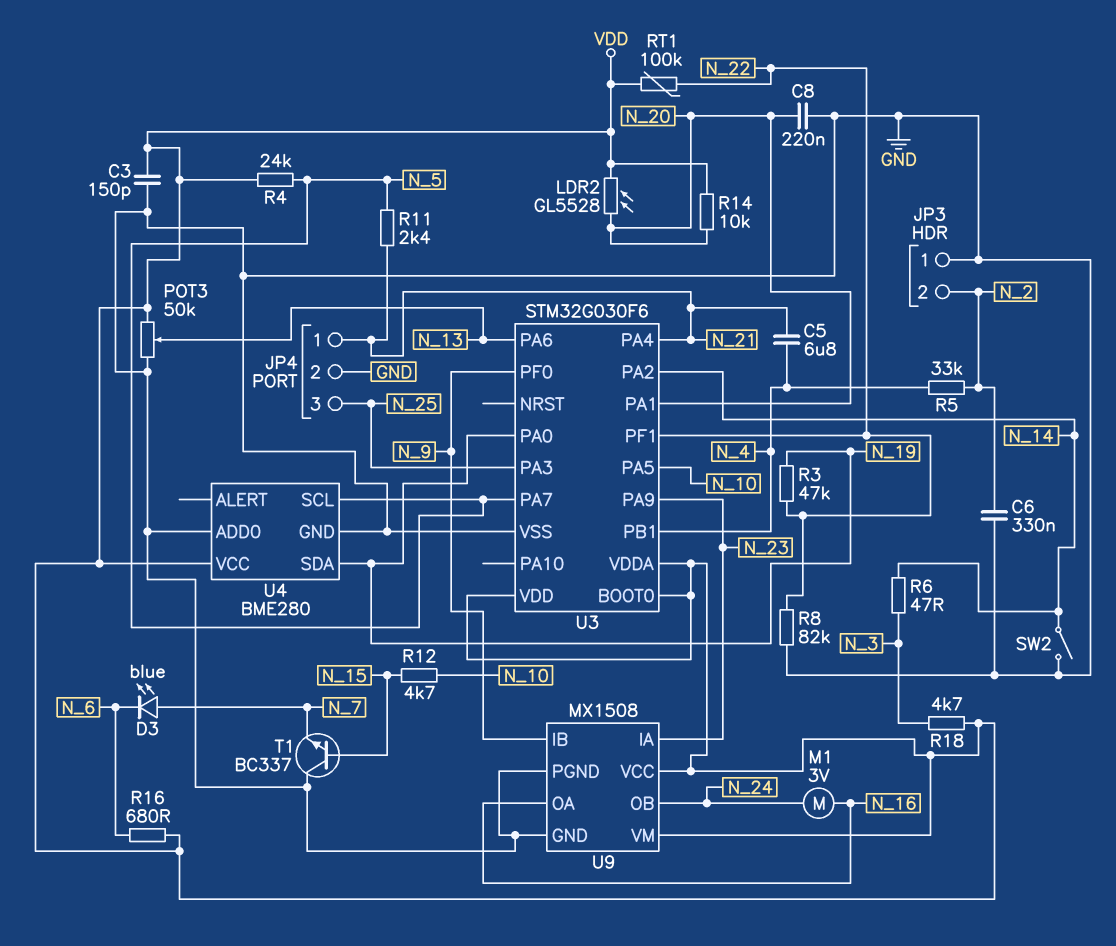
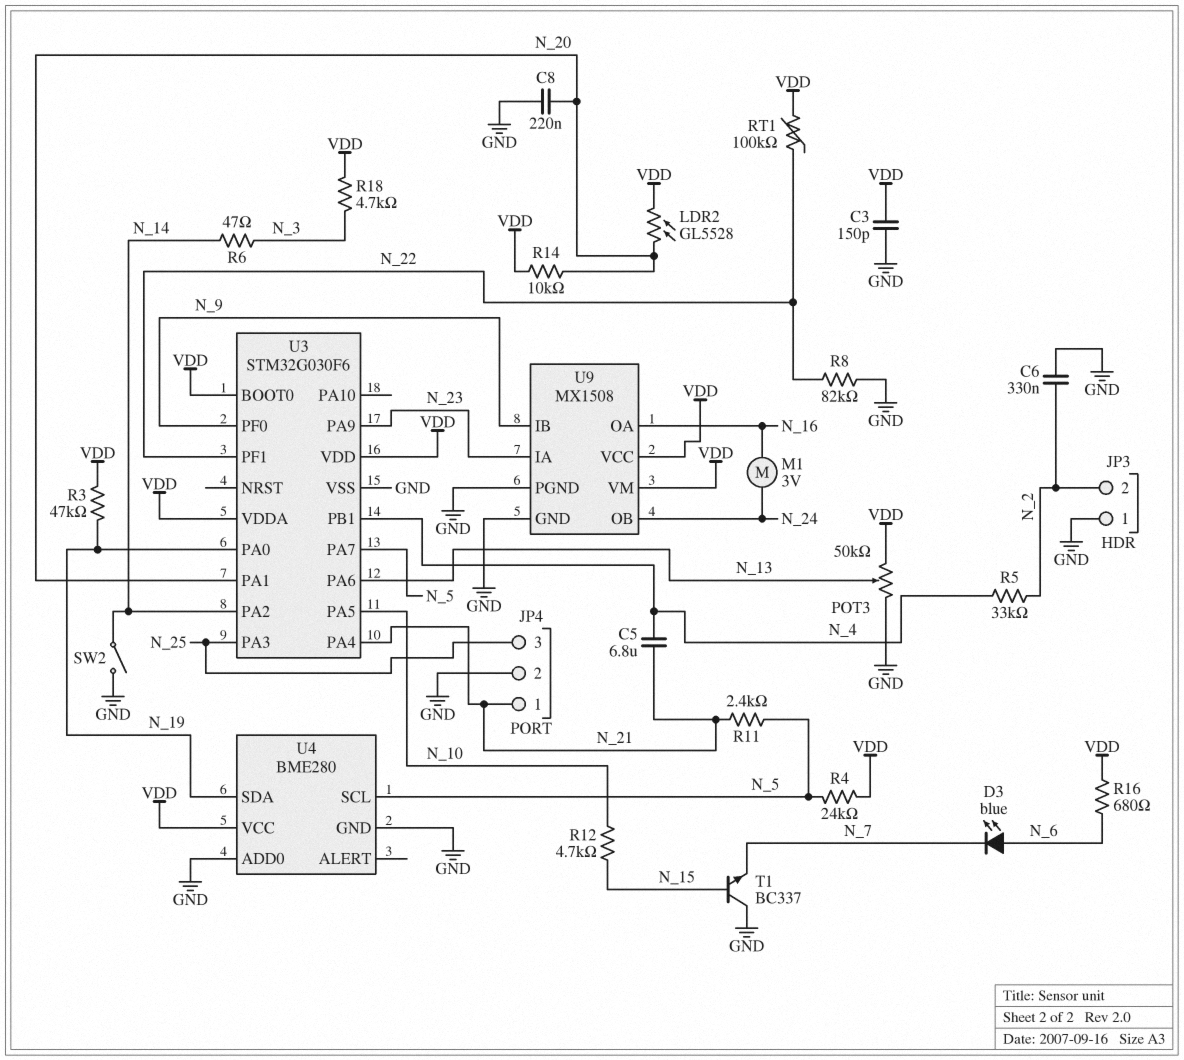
D3: LED blue (A N_7, K N_6) -> LED blue (A N_6, K N_7)
R3: 47k (N_19, N_22) -> 47k (N_19, VDD)

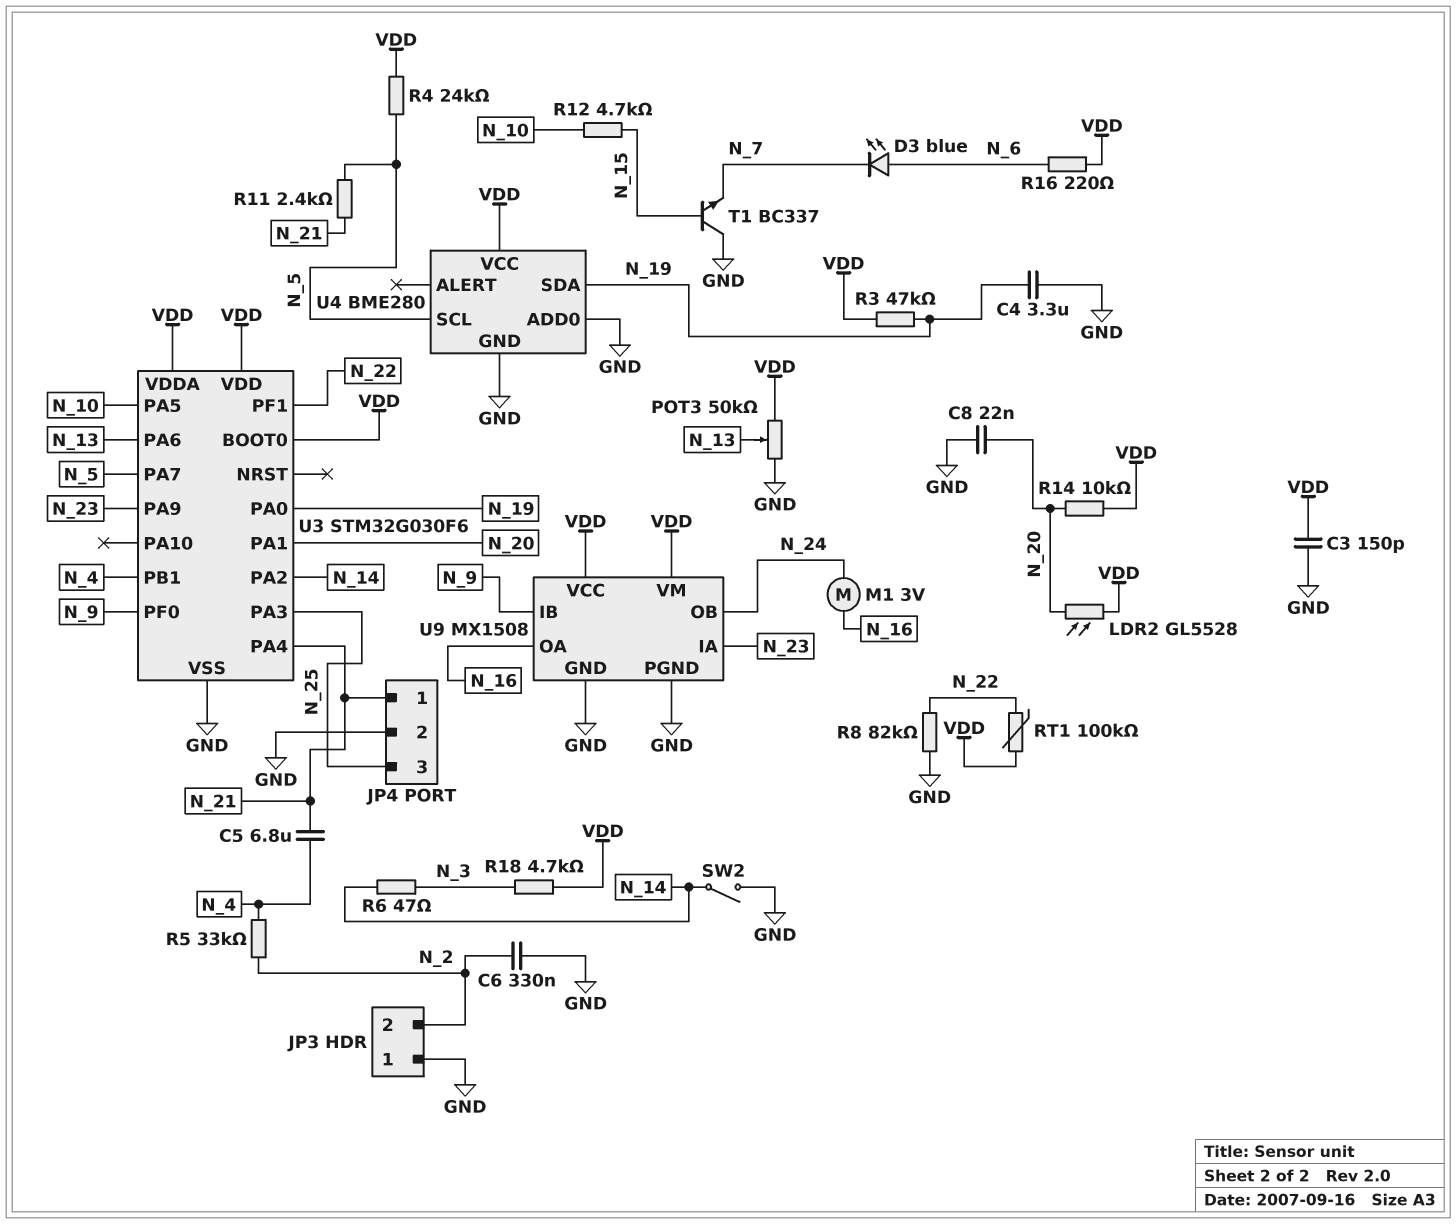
C4: none -> 3.3uF (GND, N_19)
C8: 220nF (GND, N_20) -> 22nF (GND, N_20)
R16: 680 (N_6, VDD) -> 220 (N_6, VDD)

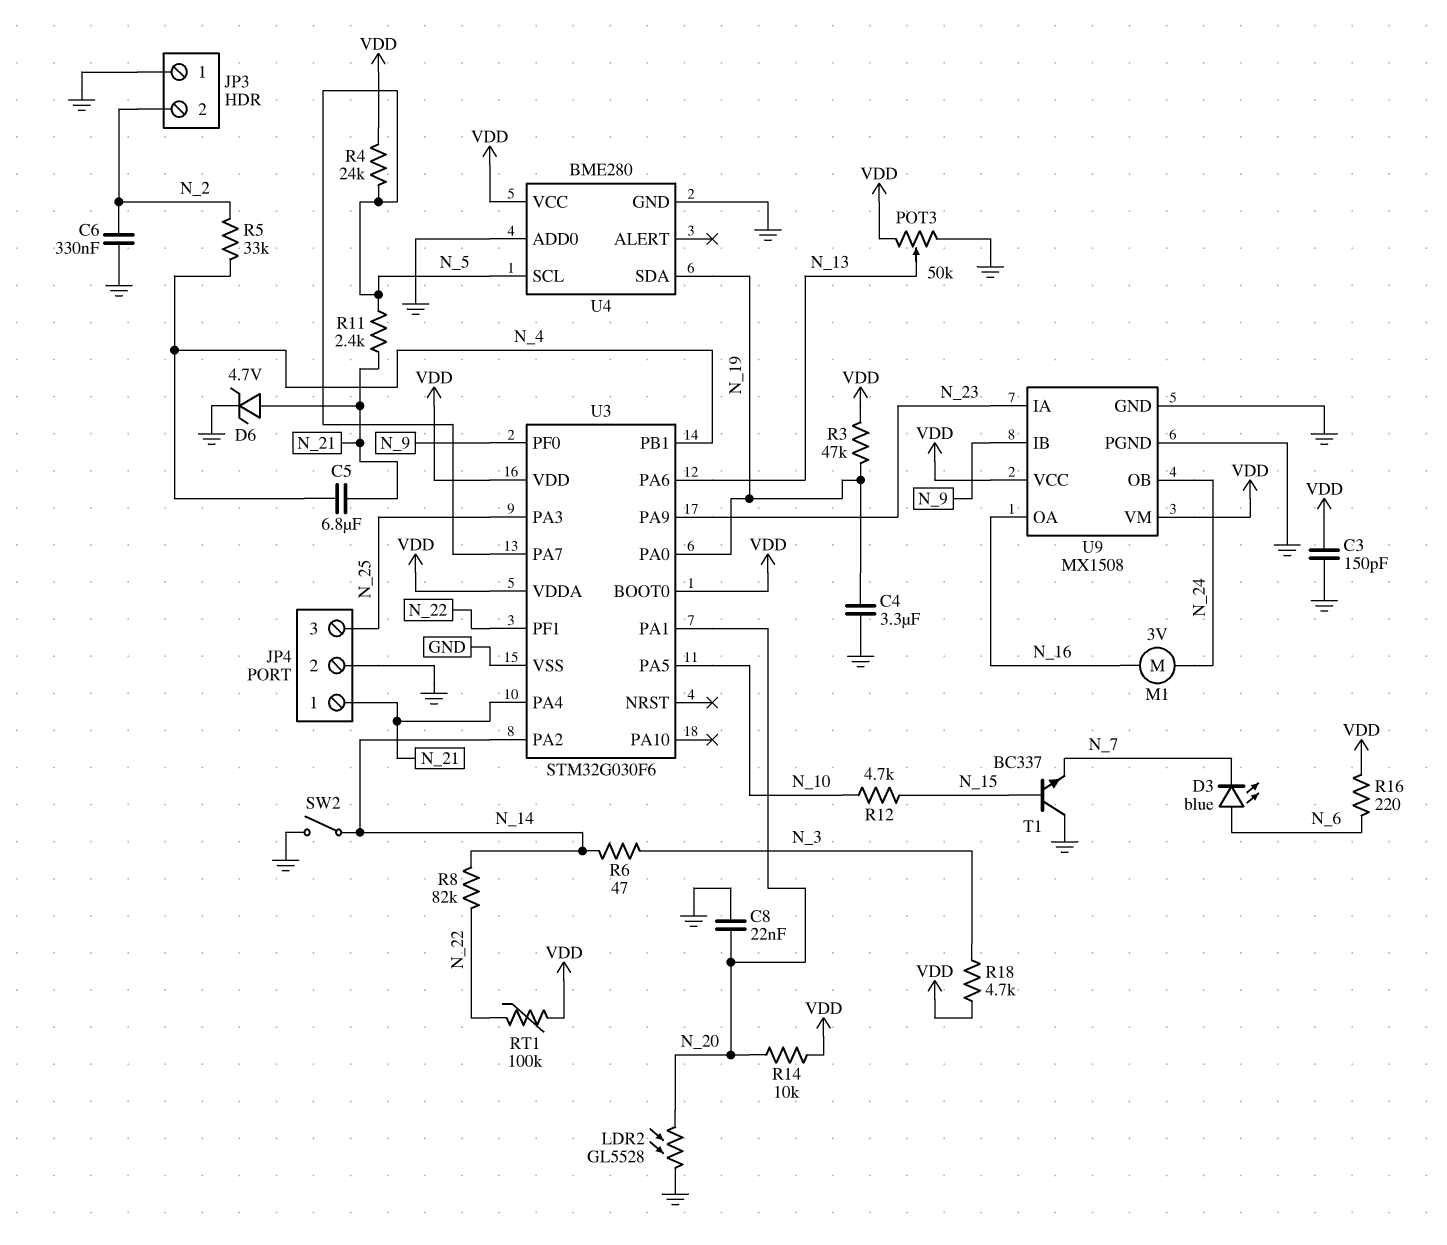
D6: none -> zener 4.7V (A N_21, K GND)
LDR2: GL5528 (N_20, VDD) -> GL5528 (GND, N_20)
R8: 82k (GND, N_22) -> 82k (N_14, N_22)

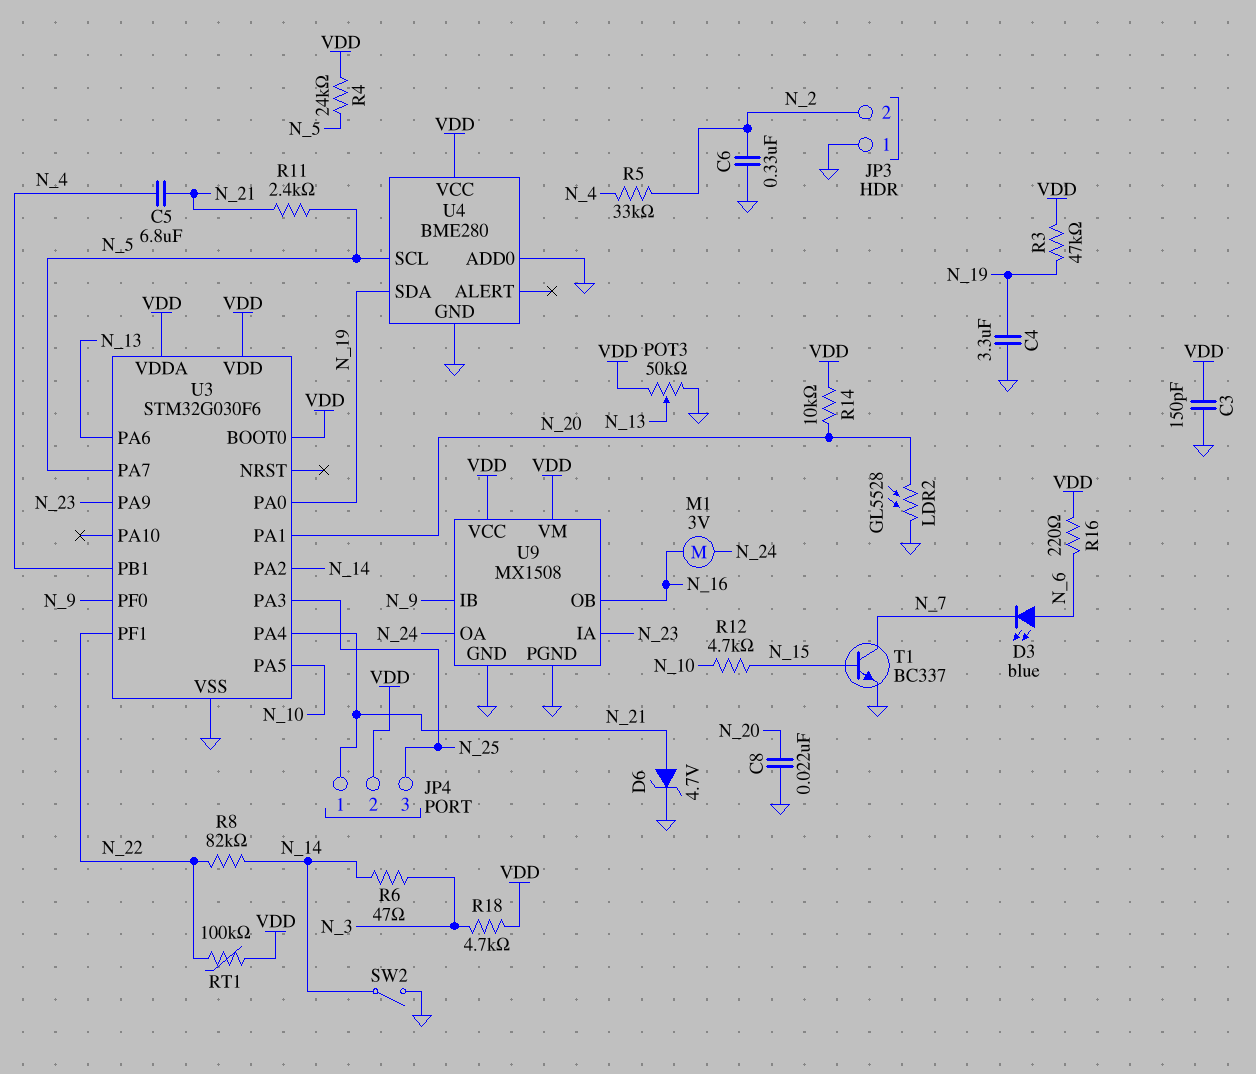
JP4 pin 2: GND -> VDD
T1: NPN BC337 (B N_15, C GND, E N_7) -> NPN BC337 (B N_15, C N_7, E GND)
U9 pin OA: N_16 -> N_24
U9 pin OB: N_24 -> N_16

